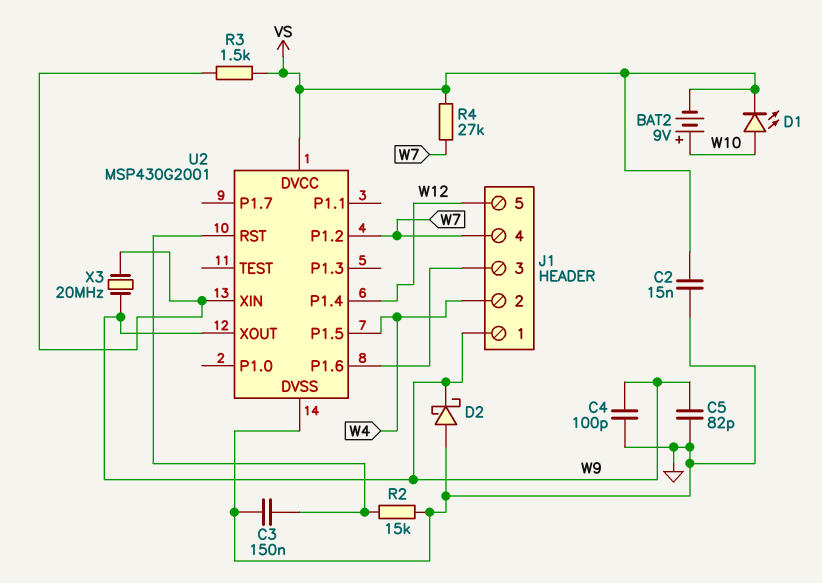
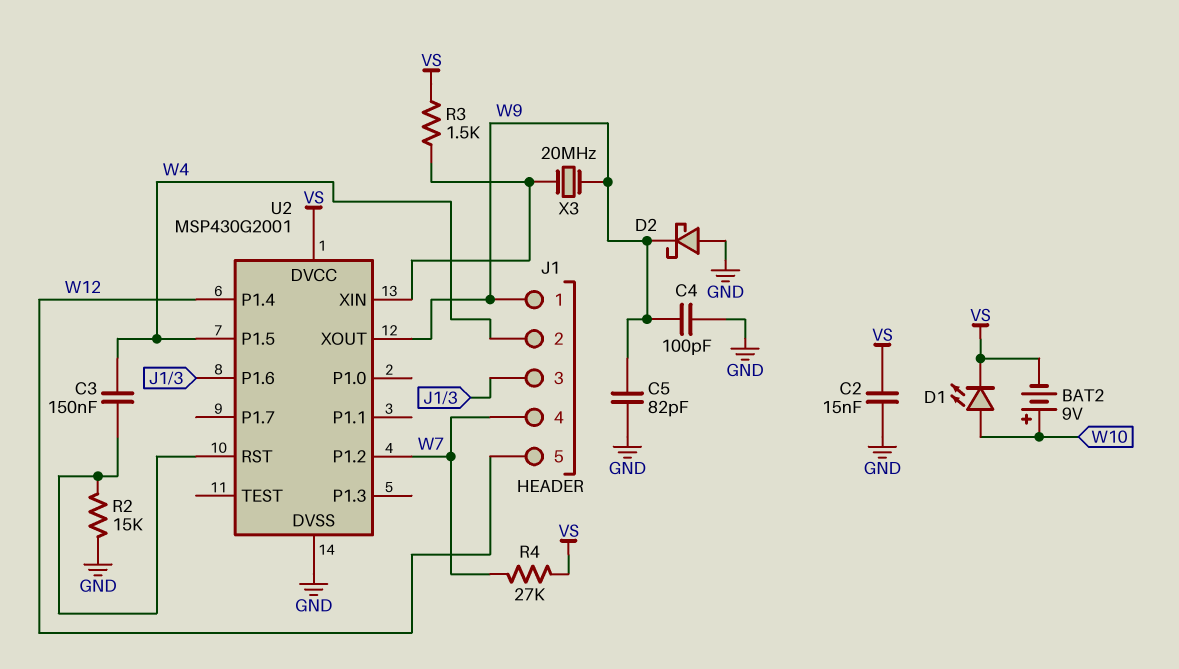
C3: 150nF (GND, U2/RST) -> 150nF (U2/RST, W4)

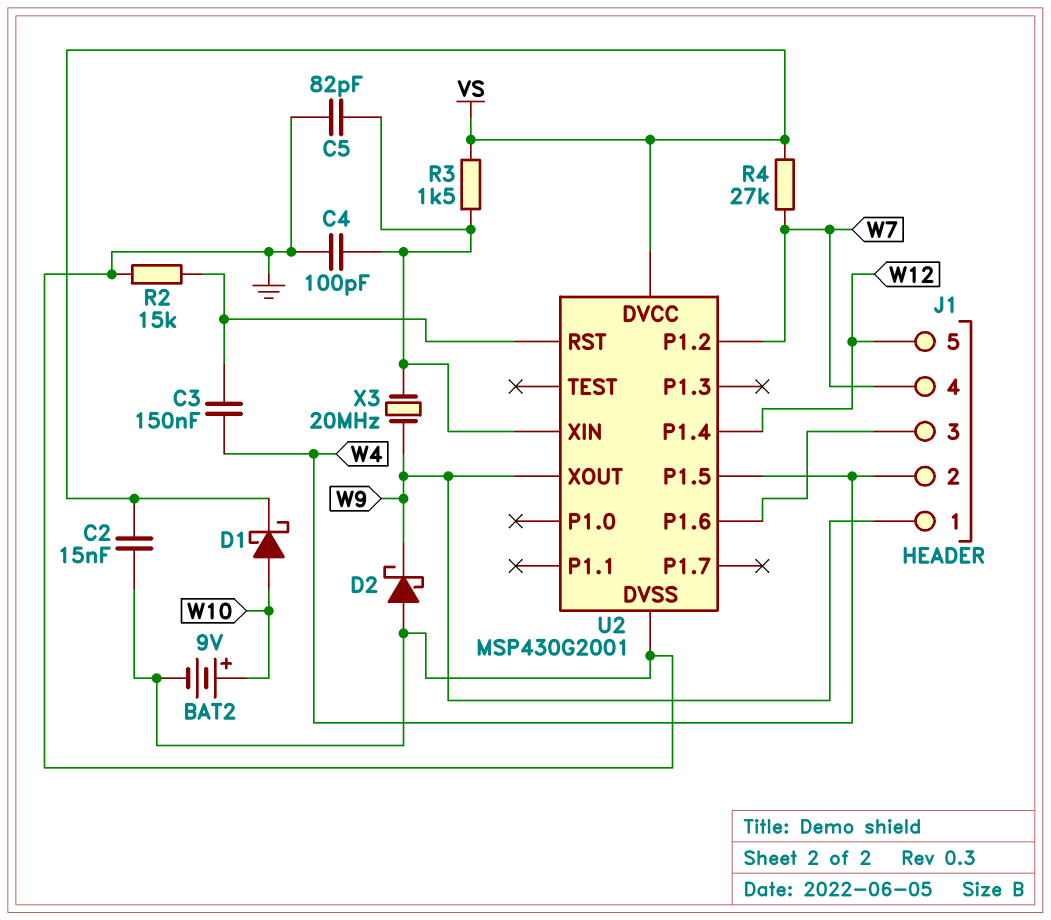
BAT2: 9V (plus W10, minus VS) -> 9V (plus W10, minus GND)
C4: 100pF (GND, W9) -> 100pF (GND, U2/XIN)
C5: 82pF (GND, W9) -> 82pF (GND, U2/XIN)
D1: LED (A W10, K VS) -> schottky (A W10, K VS)

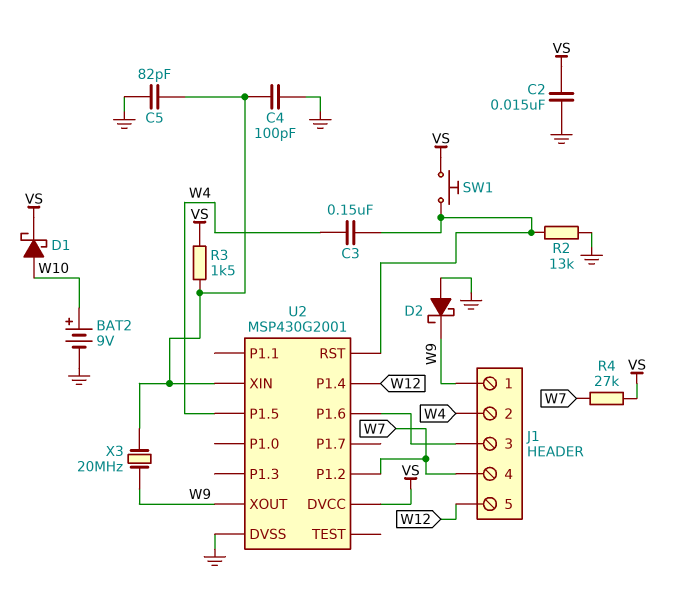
R2: 15k (GND, U2/RST) -> 13k (GND, U2/RST)
SW1: none -> button (U2/RST, VS)

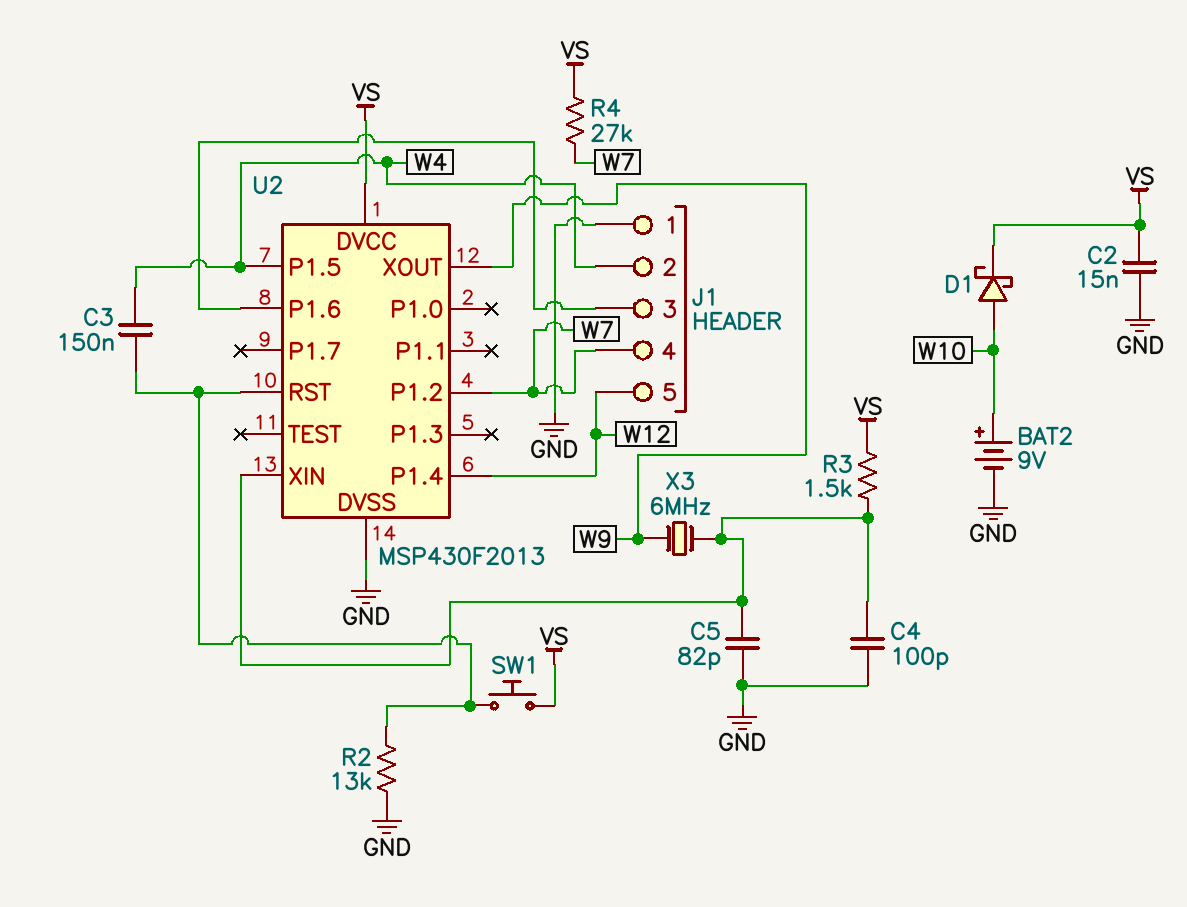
D2: schottky (A GND, K W9) -> none
J1 pin 1: W9 -> GND
U2: MSP430G2001 -> MSP430F2013
X3: 20MHz (U2/XIN, W9) -> 6MHz (U2/XIN, W9)

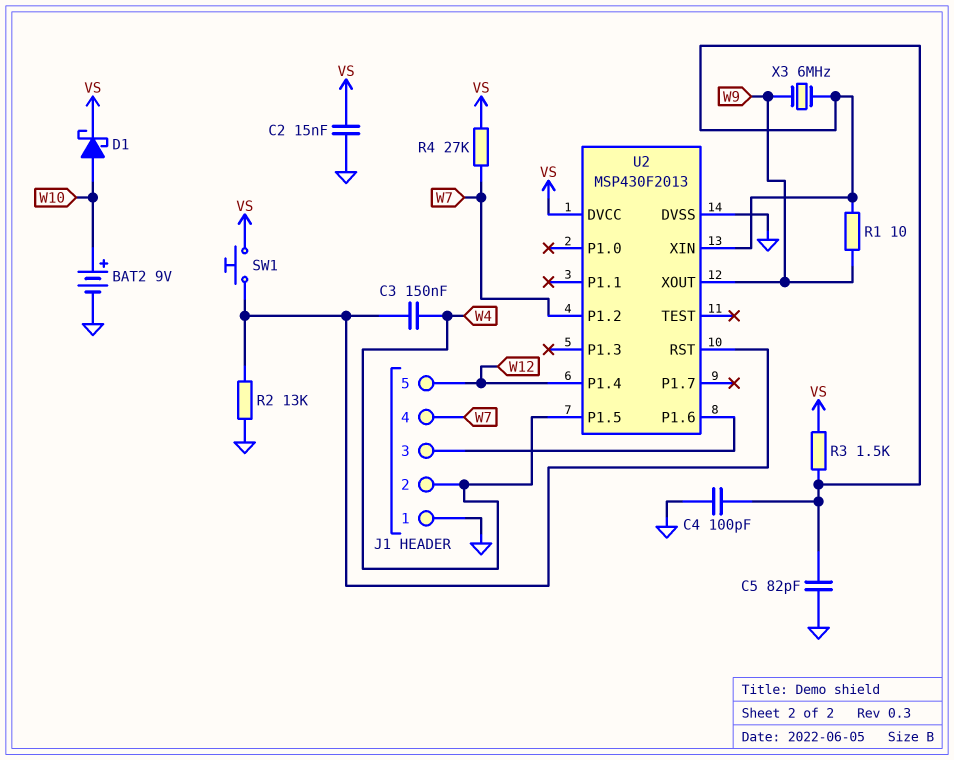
R1: none -> 10 (U2/XIN, W9)

